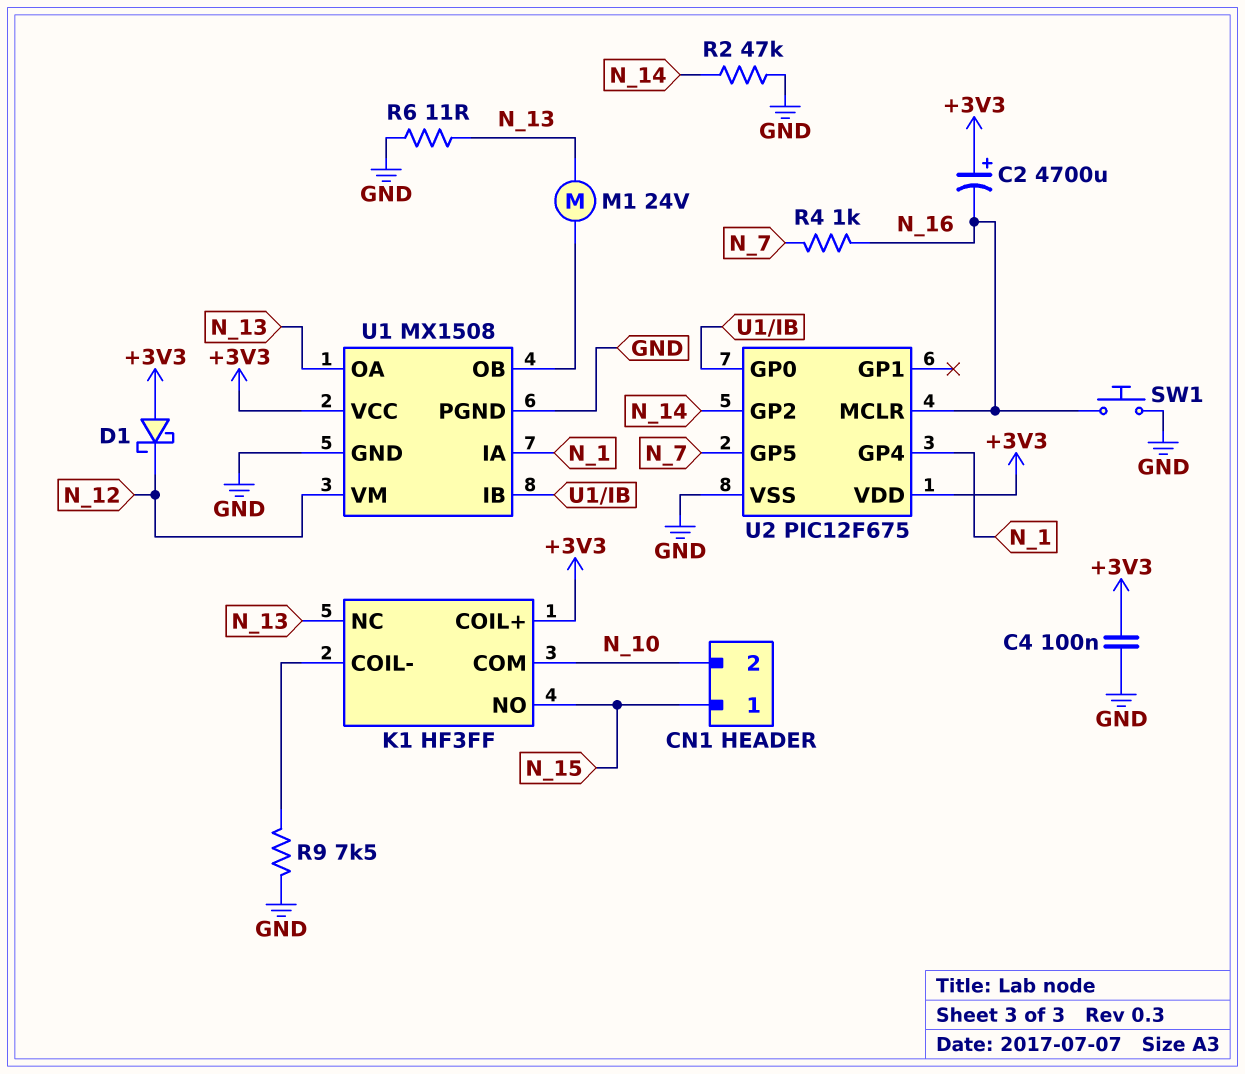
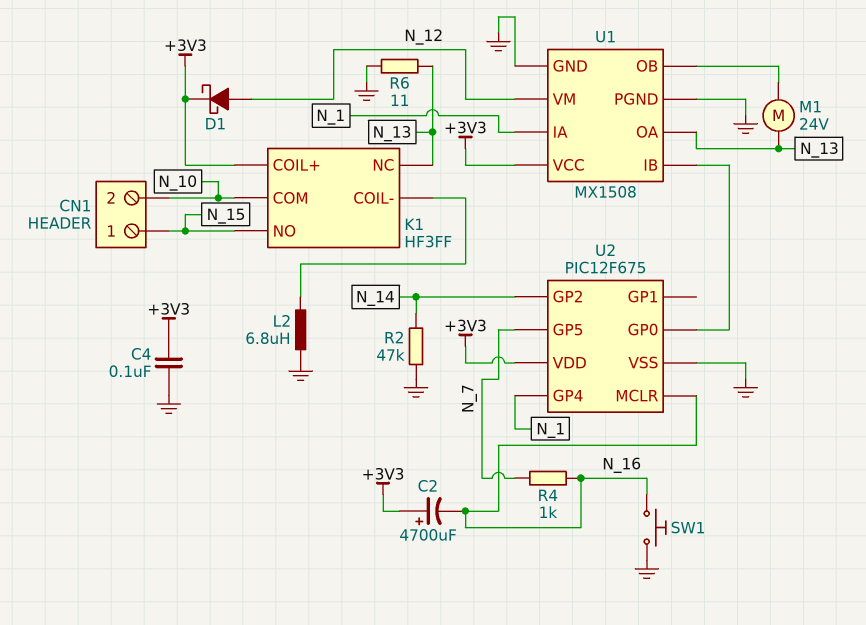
D1: schottky (A +3V3, K N_12) -> schottky (A N_12, K +3V3)
L2: none -> 6.8uH (GND, K1/COIL-)
R9: 7.5k (GND, K1/COIL-) -> none

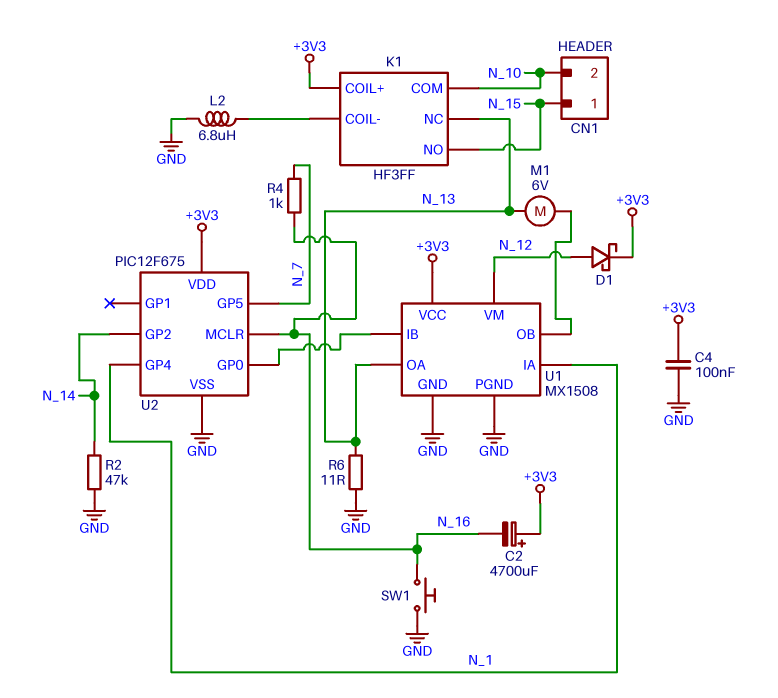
M1: motor 24V (N_13, U1/OB) -> motor 6V (N_13, U1/OB)

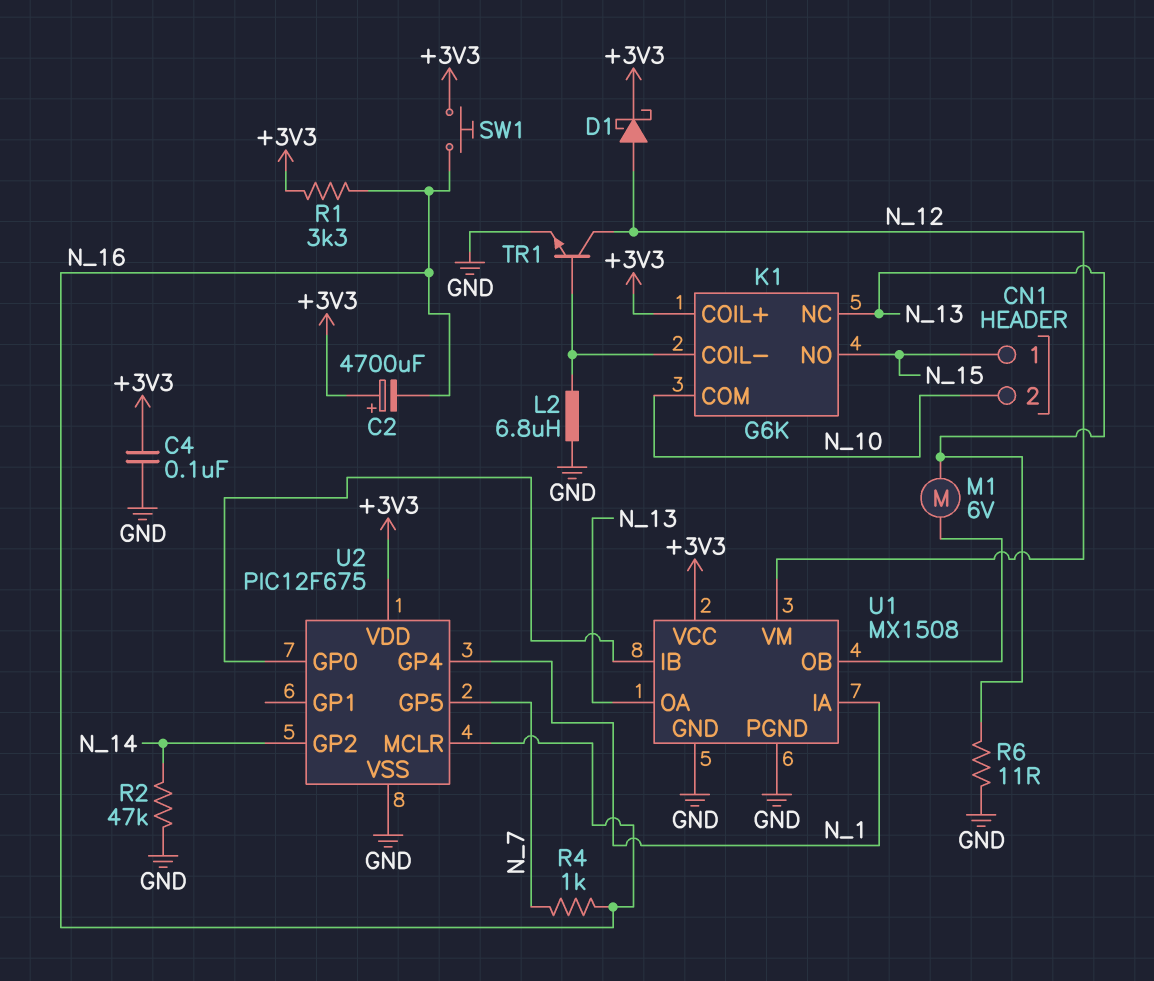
K1: HF3FF -> G6K
R1: none -> 3.3k (+3V3, N_16)
SW1: button (GND, N_16) -> button (+3V3, N_16)
TR1: none -> NPN (B K1/COIL-, C N_12, E GND)

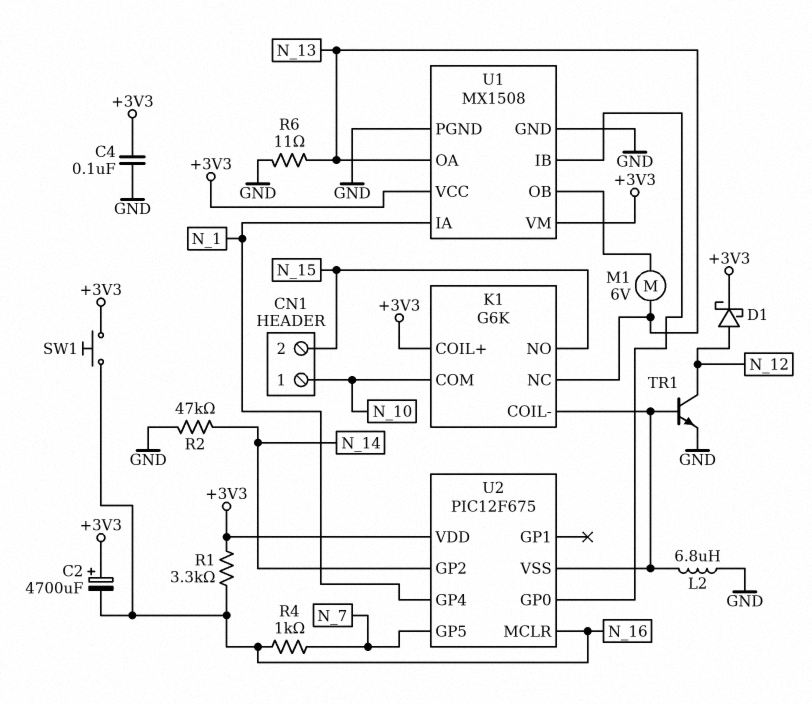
CN1 pin 1: N_15 -> N_10
CN1 pin 2: N_10 -> N_15
U1 pin VM: N_12 -> +3V3
U2 pin VSS: GND -> K1/COIL-

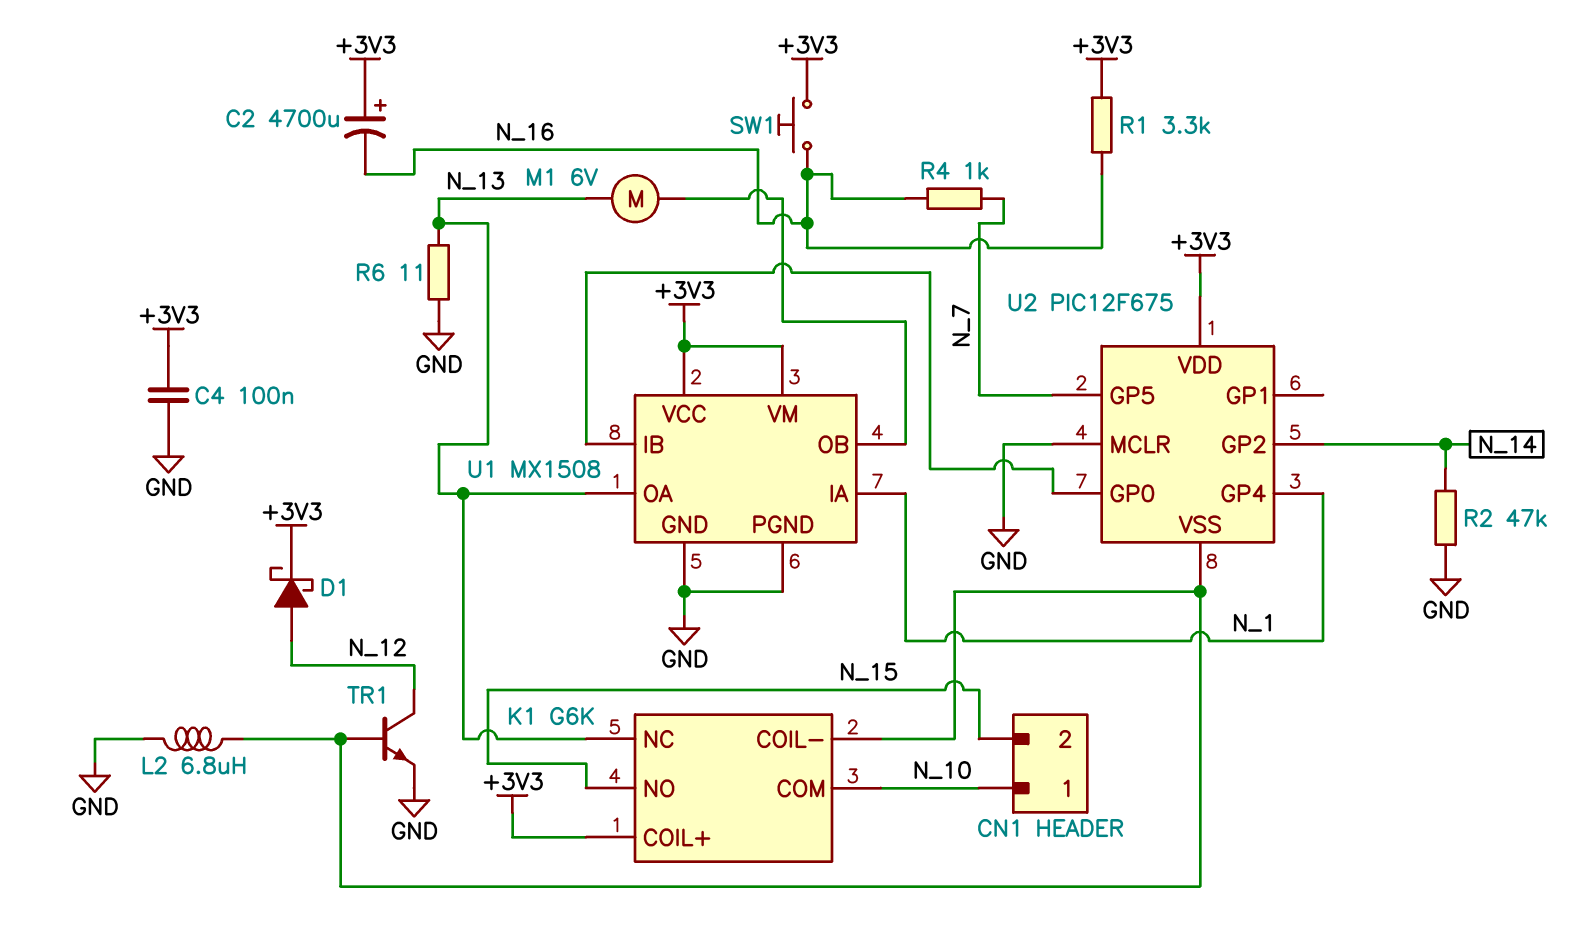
U2 pin MCLR: N_16 -> GND

